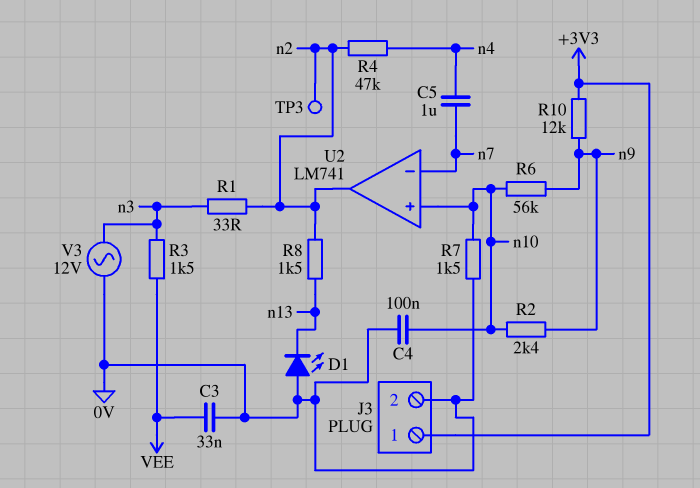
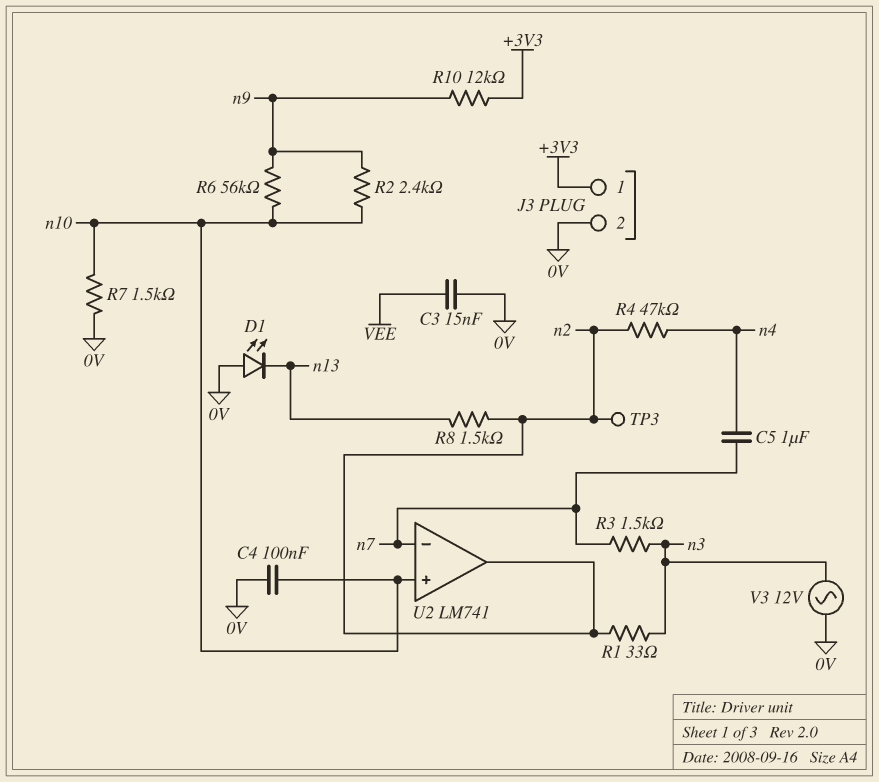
C3: 33nF (0V, VEE) -> 15nF (0V, VEE)
R3: 1.5k (VEE, n3) -> 1.5k (n3, n7)

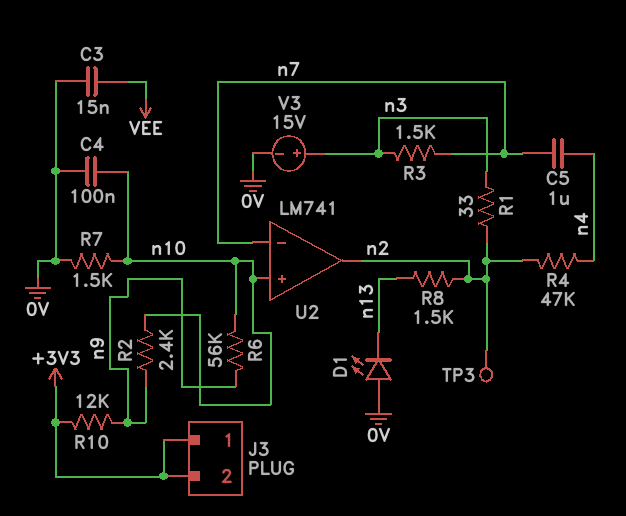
J3 pin 2: 0V -> +3V3
V3: AC 12V (0V, n3) -> 15V (plus n3, minus 0V)

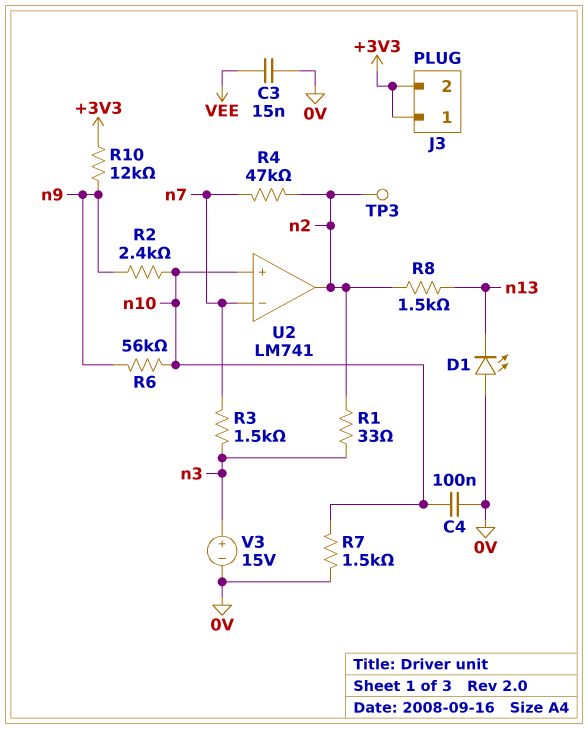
C5: 1uF (n4, n7) -> none
R4: 47k (n2, n4) -> 47k (n2, n7)

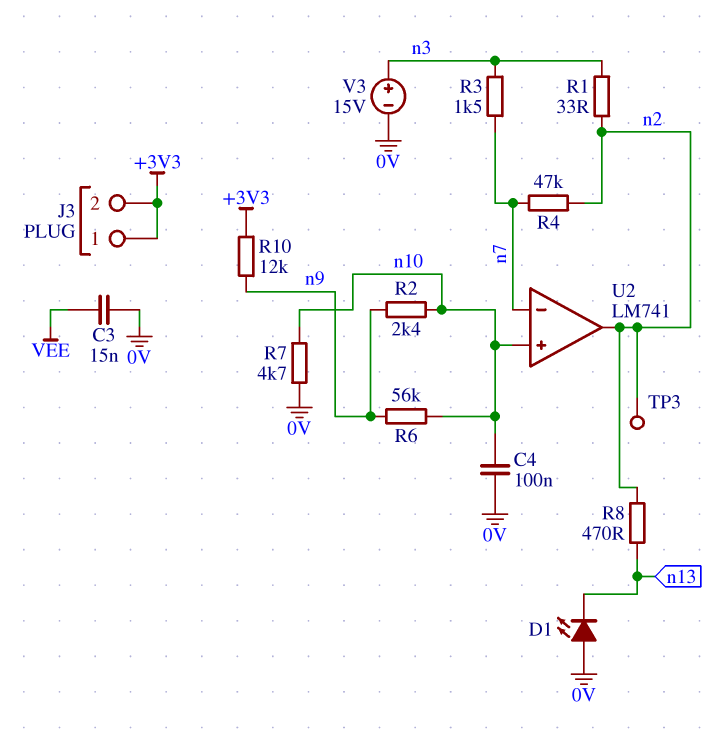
R7: 1.5k (0V, n10) -> 4.7k (0V, n10)
R8: 1.5k (n2, n13) -> 470 (n2, n13)

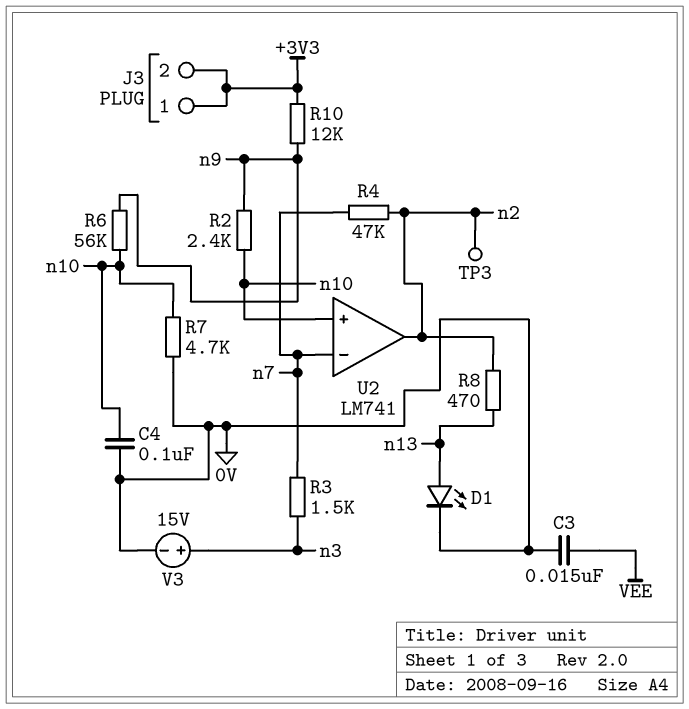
D1: LED (A 0V, K n13) -> LED (A n13, K 0V)
R1: 33 (n2, n3) -> none

